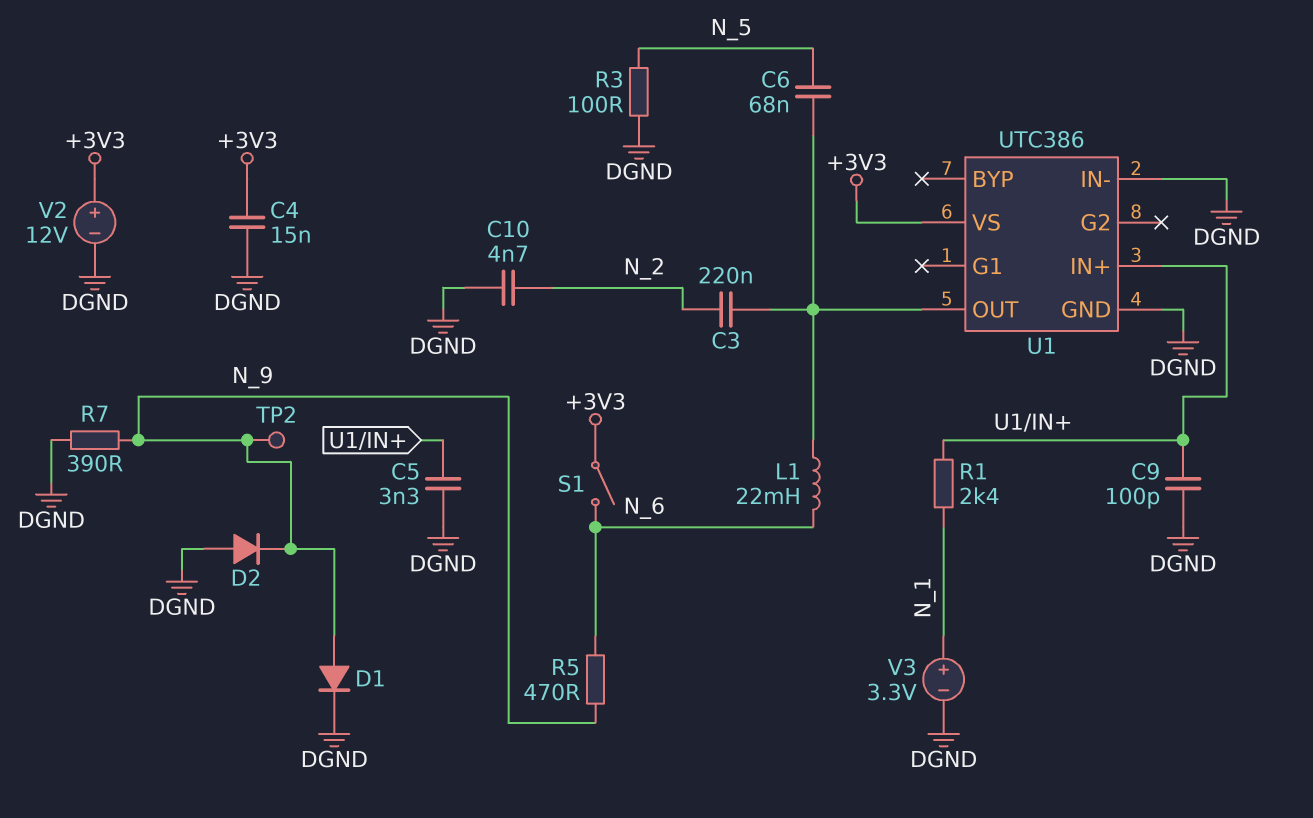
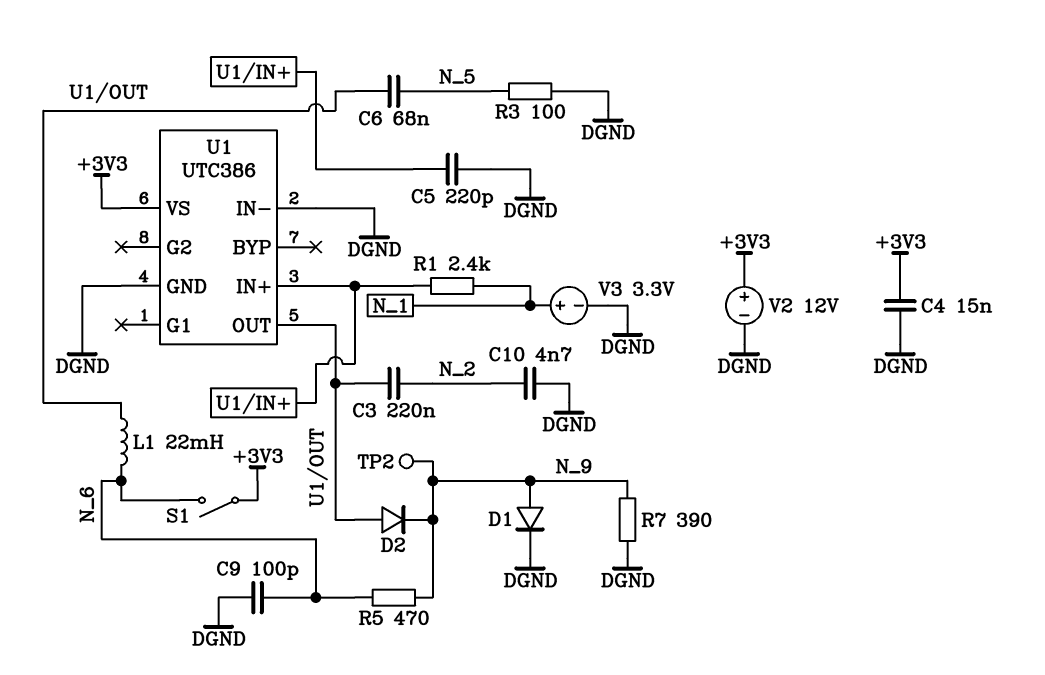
C5: 3.3nF (DGND, U1/IN+) -> 220pF (DGND, U1/IN+)
C9: 100pF (DGND, U1/IN+) -> 100pF (DGND, N_6)
D2: diode (A DGND, K N_9) -> diode (A U1/OUT, K N_9)

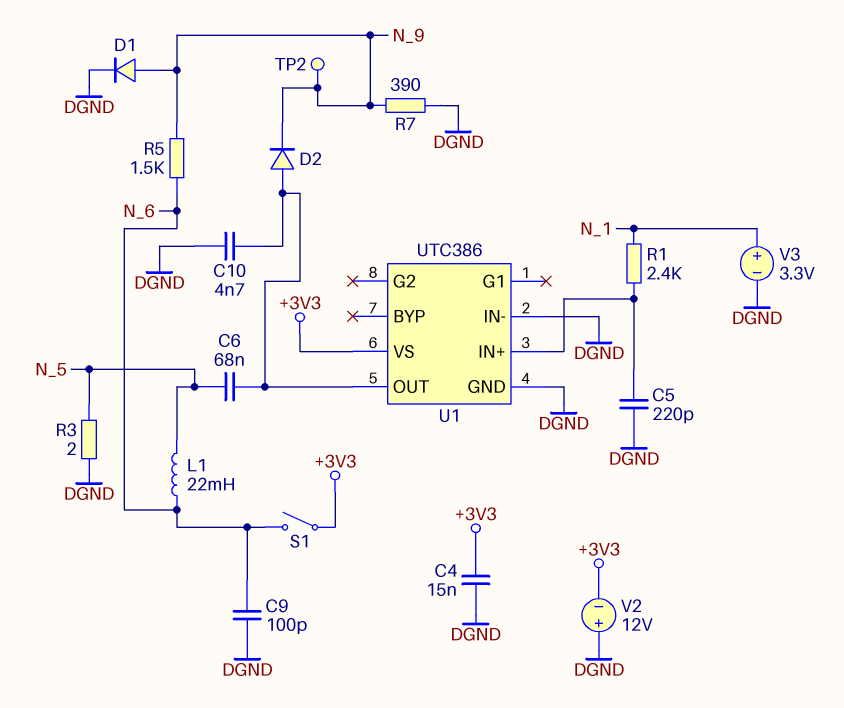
C3: 220nF (N_2, U1/OUT) -> none
C10: 4.7nF (DGND, N_2) -> 4.7nF (DGND, U1/OUT)
L1: 22mH (N_6, U1/OUT) -> 22mH (N_5, N_6)
R3: 100 (DGND, N_5) -> 2 (DGND, N_5)
R5: 470 (N_6, N_9) -> 1.5k (N_6, N_9)
V2: 12V (plus +3V3, minus DGND) -> 12V (plus DGND, minus +3V3)

